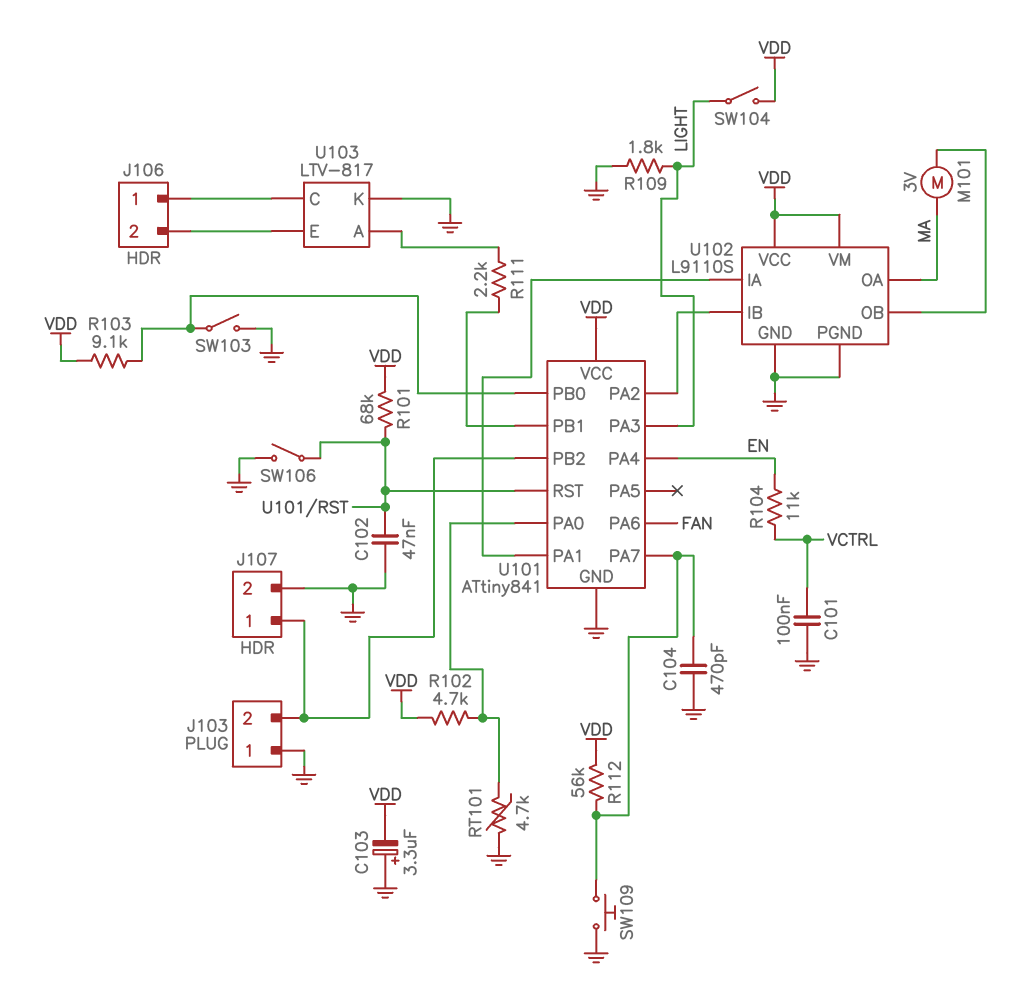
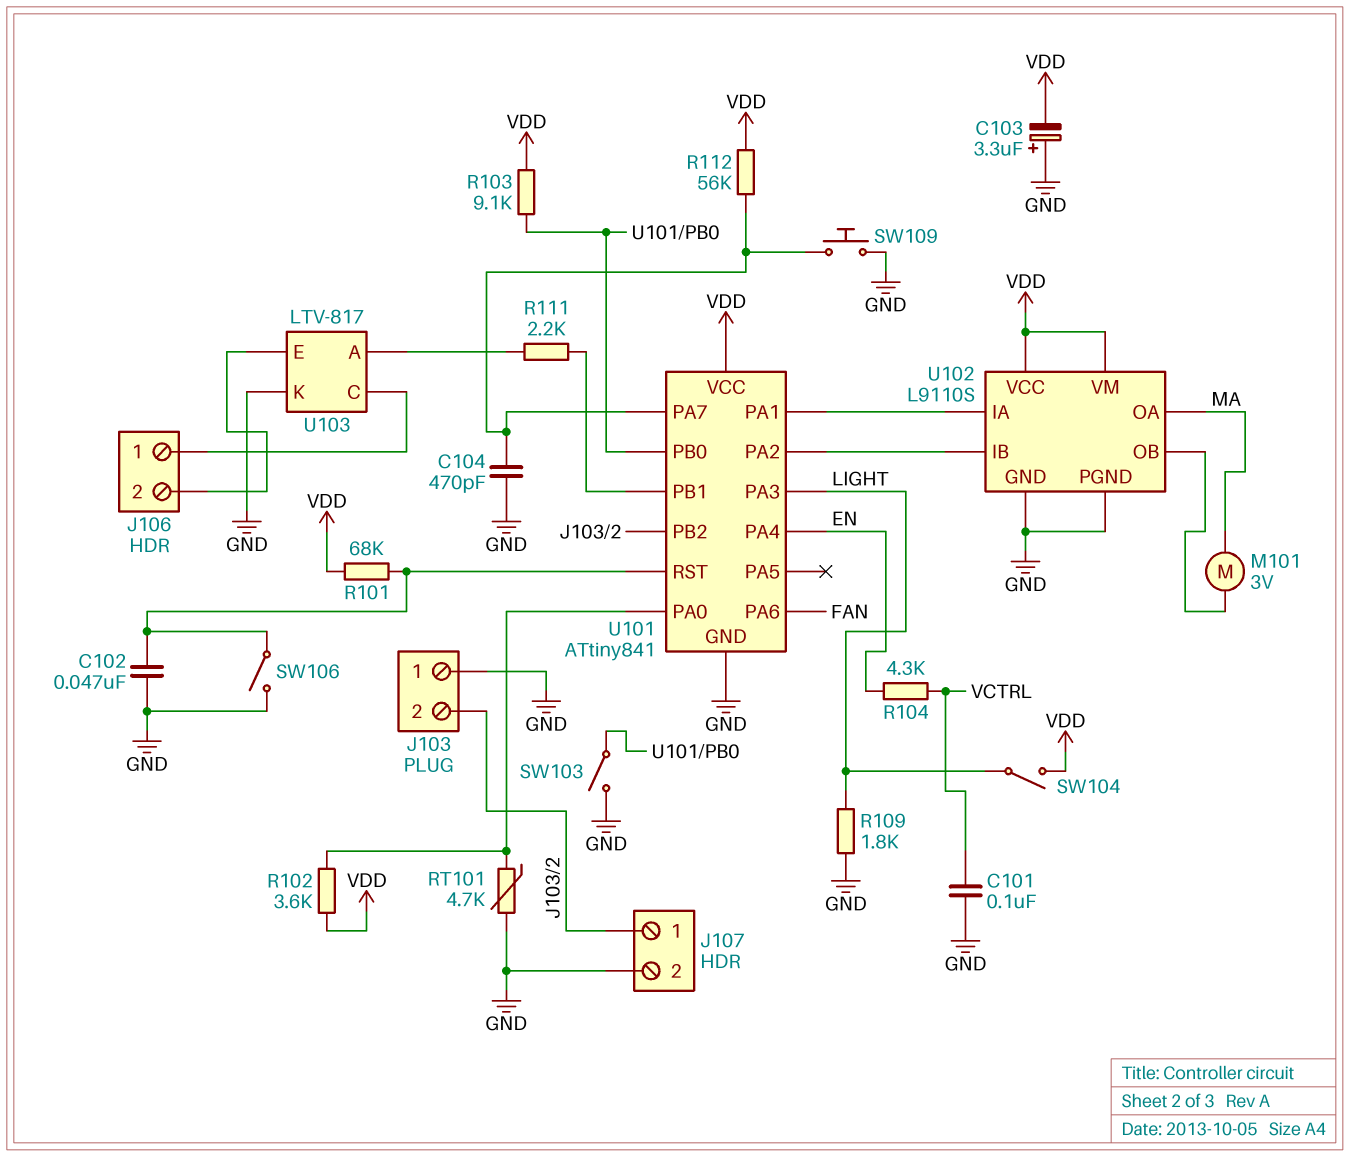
R102: 4.7k (U101/PA0, VDD) -> 3.6k (U101/PA0, VDD)
R104: 11k (EN, VCTRL) -> 4.3k (EN, VCTRL)

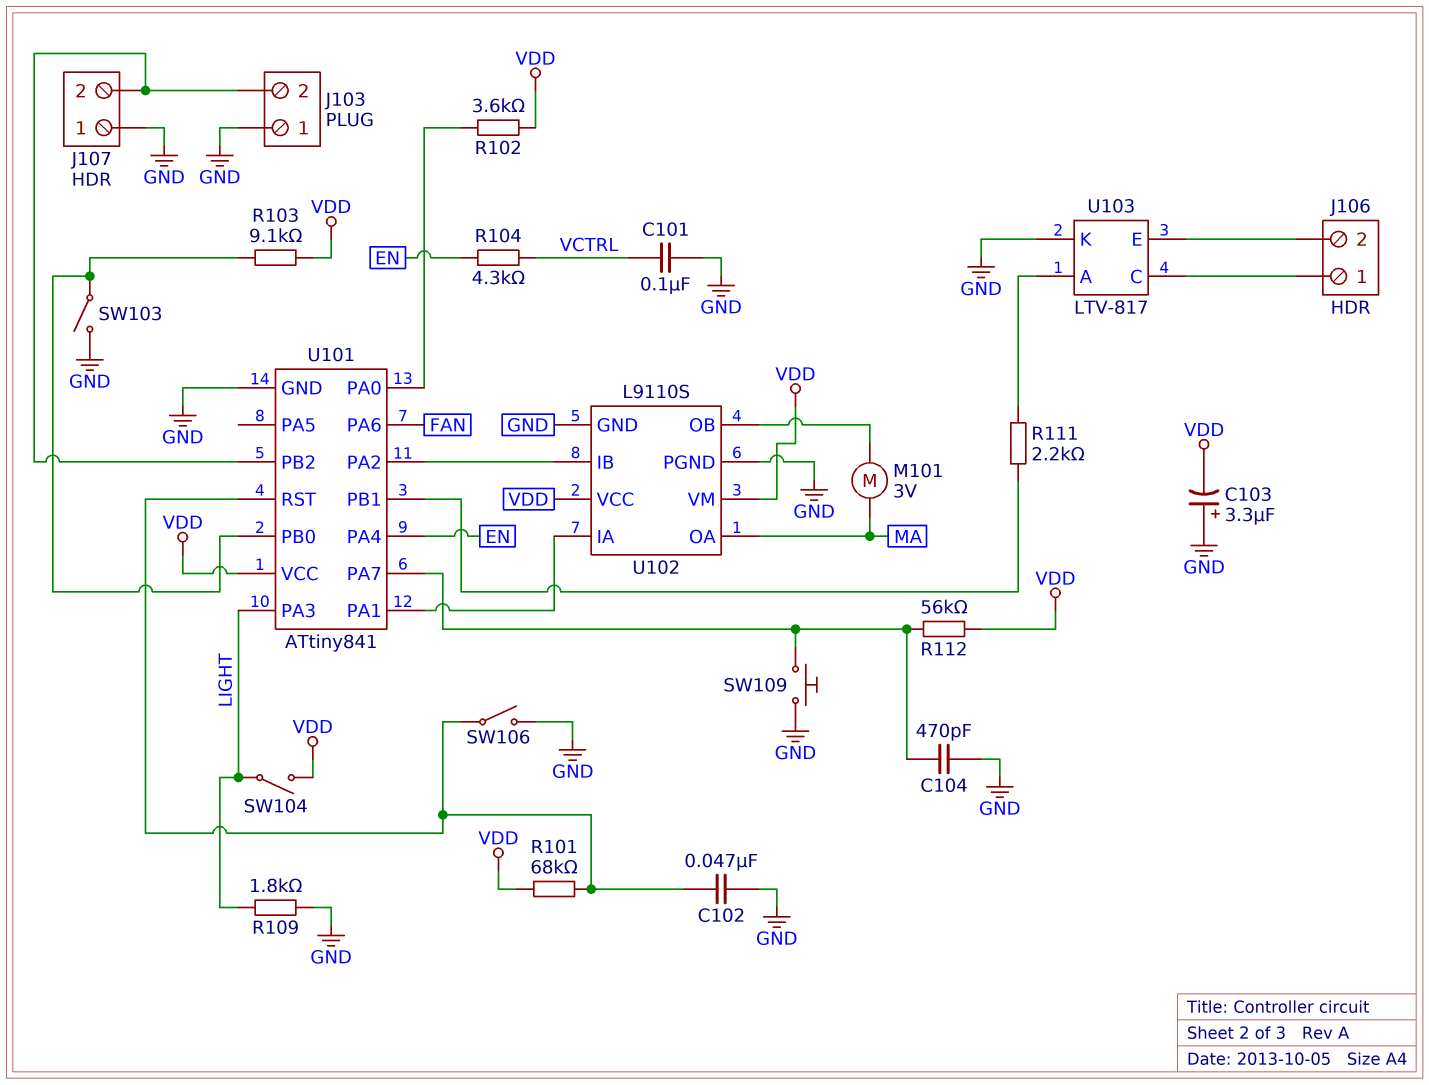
J107 pin 1: J103/2 -> GND
J107 pin 2: GND -> J103/2
RT101: 4.7k (GND, U101/PA0) -> none

